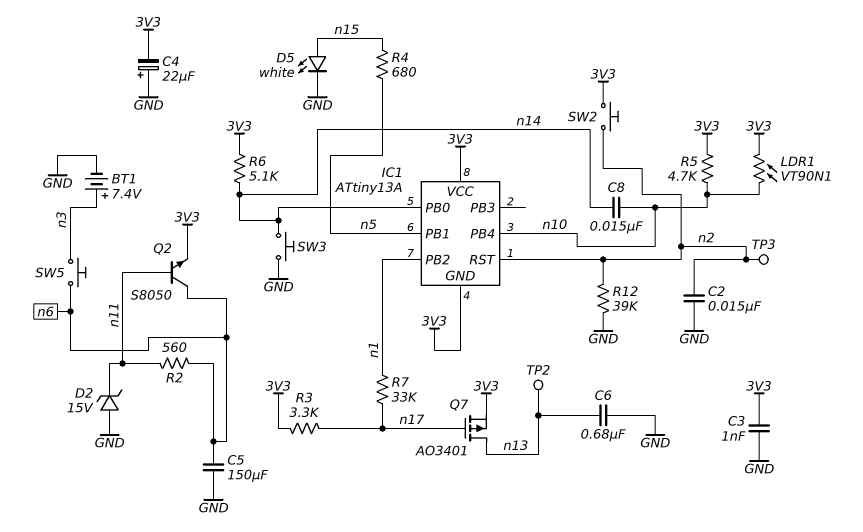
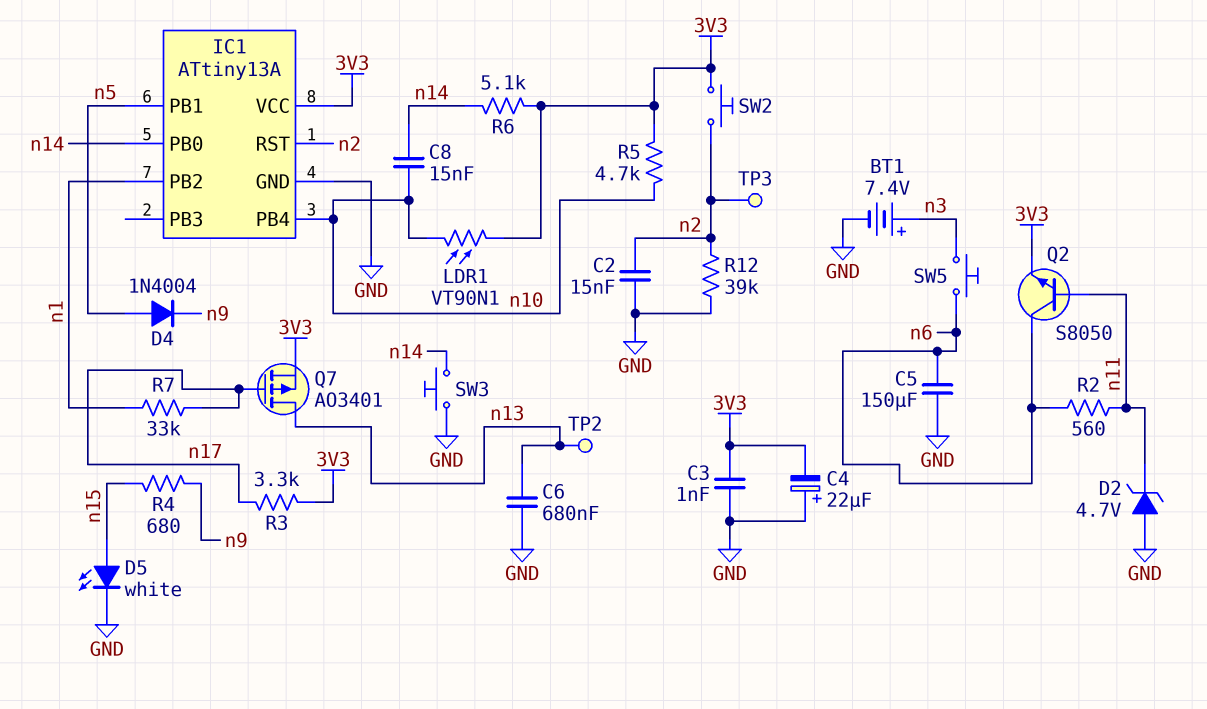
D2: zener 15V (A GND, K n11) -> zener 4.7V (A GND, K n11)
D4: none -> diode 1N4004 (A n5, K n9)
IC1 pin GND: 3V3 -> GND
R4: 680 (n5, n15) -> 680 (n9, n15)

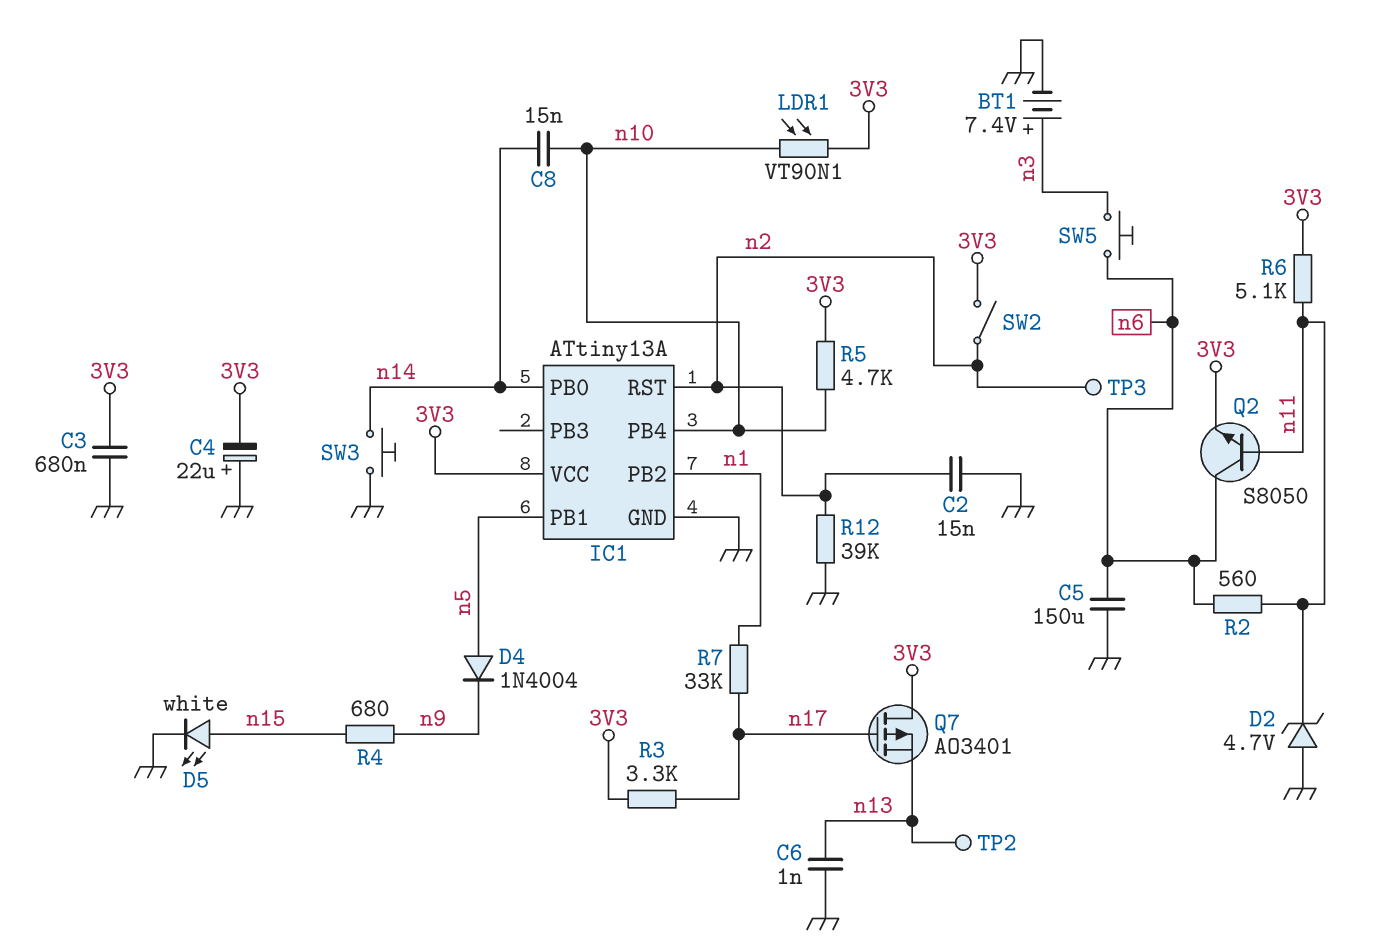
C3: 1nF (3V3, GND) -> 680nF (3V3, GND)
C6: 680nF (GND, n13) -> 1nF (GND, n13)
Q7: PMOS AO3401 (G n17, D n13, S 3V3) -> PMOS AO3401 (G n17, D 3V3, S n13)
R6: 5.1k (3V3, n14) -> 5.1k (3V3, n11)
SW2: button (3V3, n2) -> switch (3V3, n2)

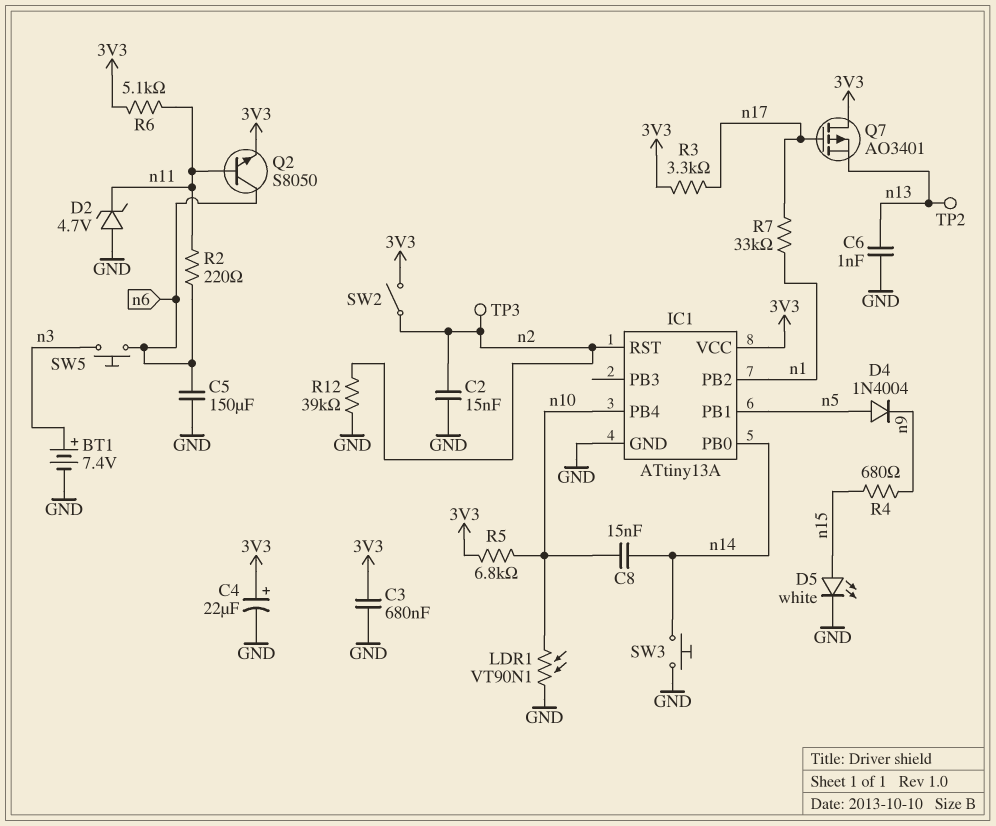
C4: 22uF (plus GND, minus 3V3) -> 22uF (plus 3V3, minus GND)
LDR1: VT90N1 (3V3, n10) -> VT90N1 (GND, n10)
R2: 560 (n6, n11) -> 220 (n6, n11)
R5: 4.7k (3V3, n10) -> 6.8k (3V3, n10)

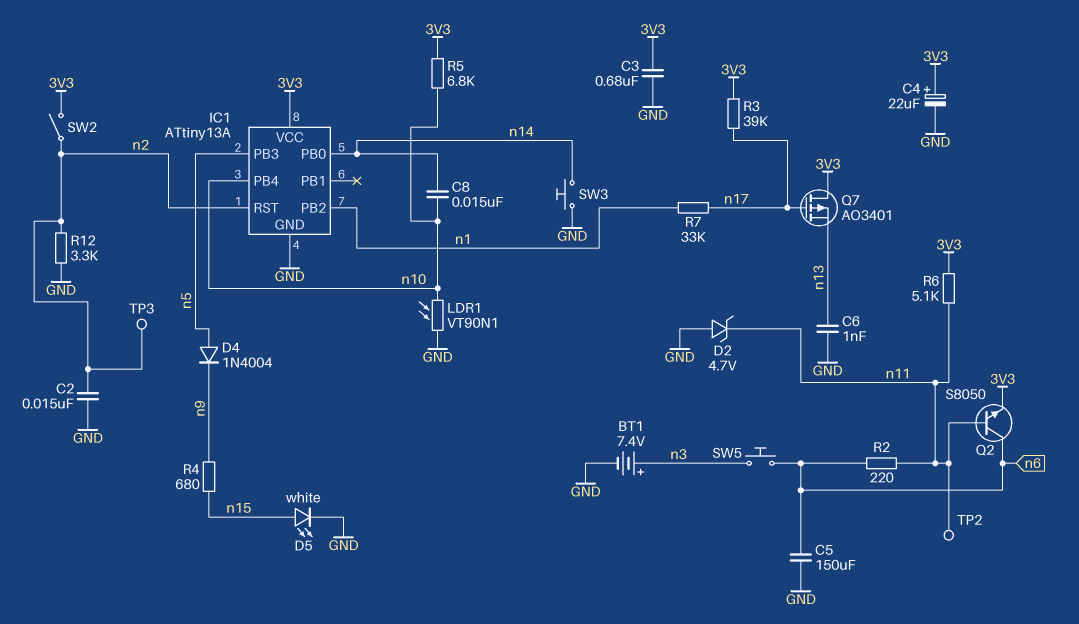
IC1 pin PB1: n5 -> none
IC1 pin PB3: none -> n5
R3: 3.3k (3V3, n17) -> 39k (3V3, n17)
R12: 39k (GND, n2) -> 3.3k (GND, n2)
TP2: test point (n13) -> test point (n11)

